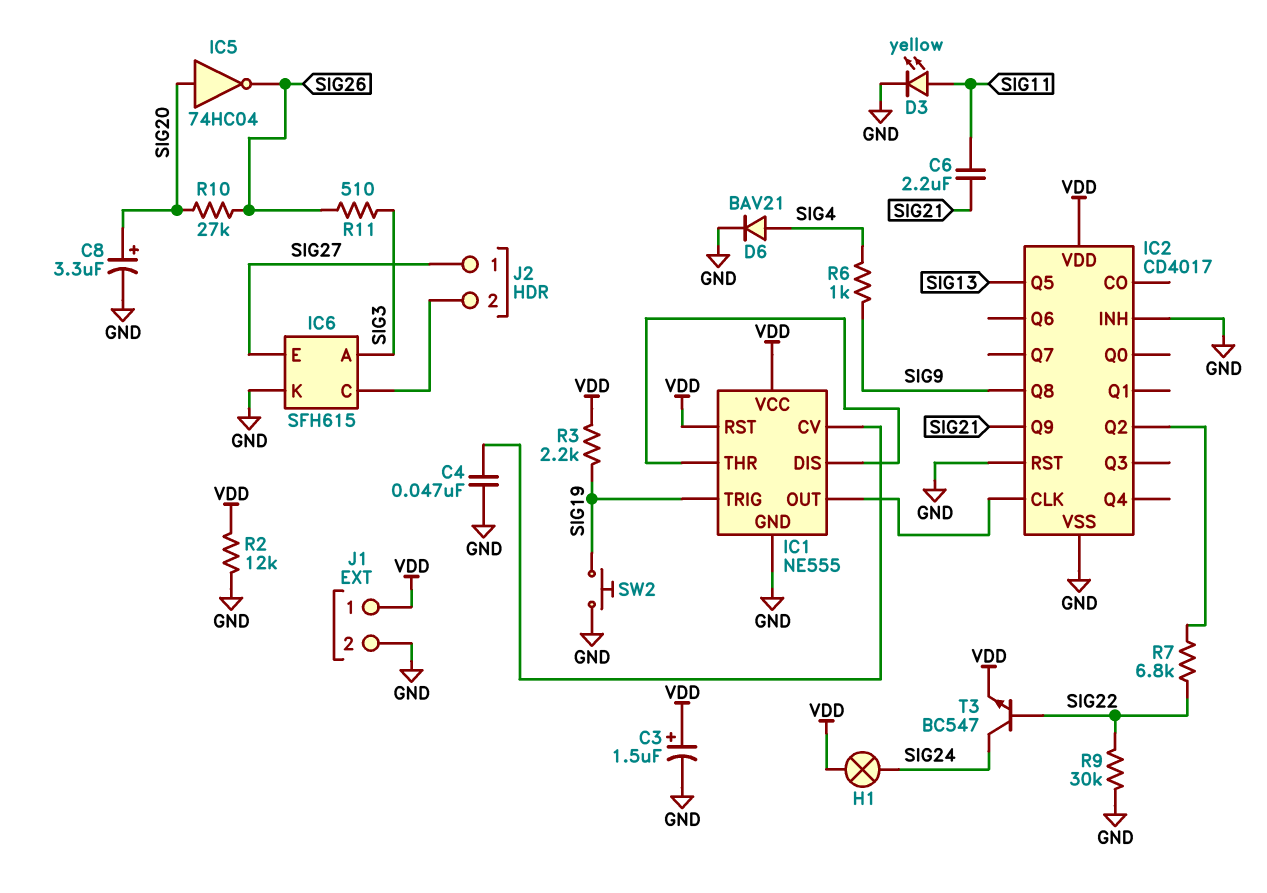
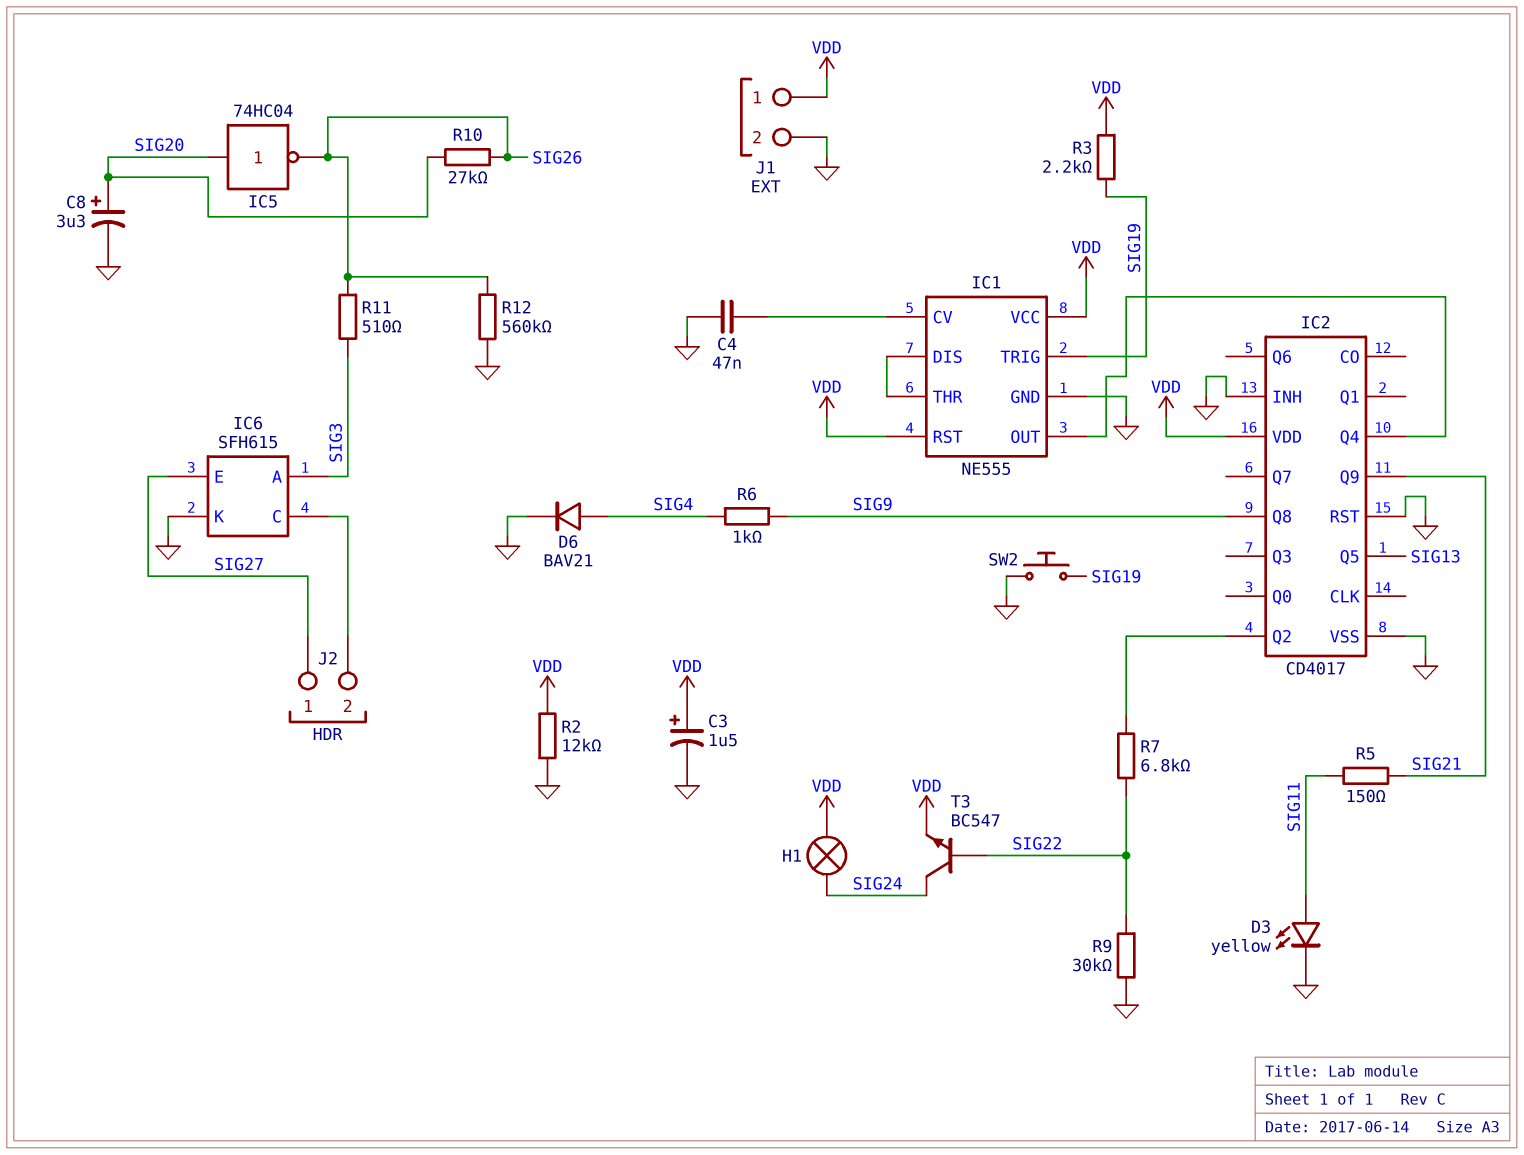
C6: 2.2uF (SIG11, SIG21) -> none
IC2 pin CLK: IC1/OUT -> none
IC2 pin Q4: none -> IC1/OUT
R5: none -> 150 (SIG11, SIG21)
R12: none -> 560k (GND, SIG26)

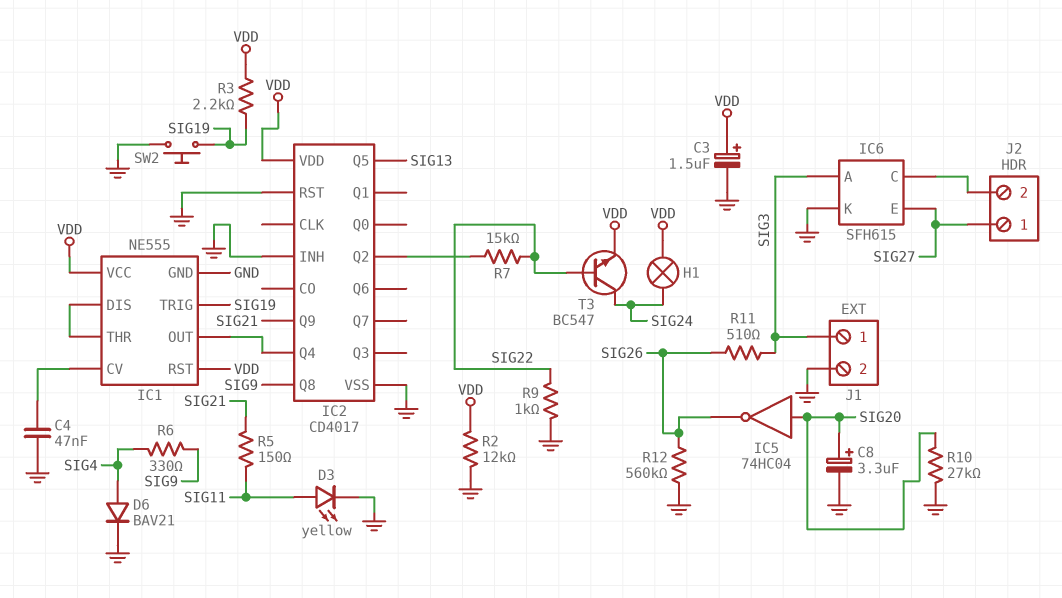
J1 pin 1: VDD -> SIG3
R6: 1k (SIG4, SIG9) -> 330 (SIG4, SIG9)
R7: 6.8k (IC2/Q2, SIG22) -> 15k (IC2/Q2, SIG22)
R9: 30k (GND, SIG22) -> 1k (GND, SIG22)
R10: 27k (SIG20, SIG26) -> 27k (GND, SIG20)

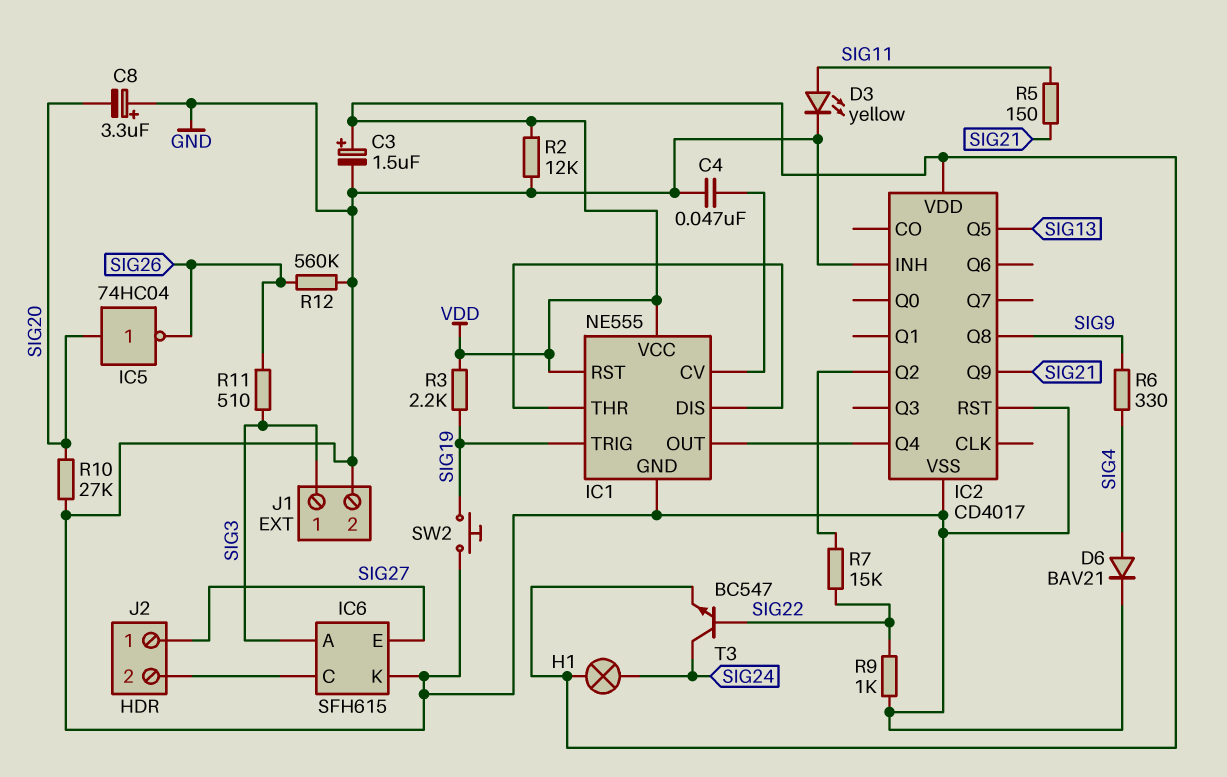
C8: 3.3uF (plus SIG20, minus GND) -> 3.3uF (plus GND, minus SIG20)

